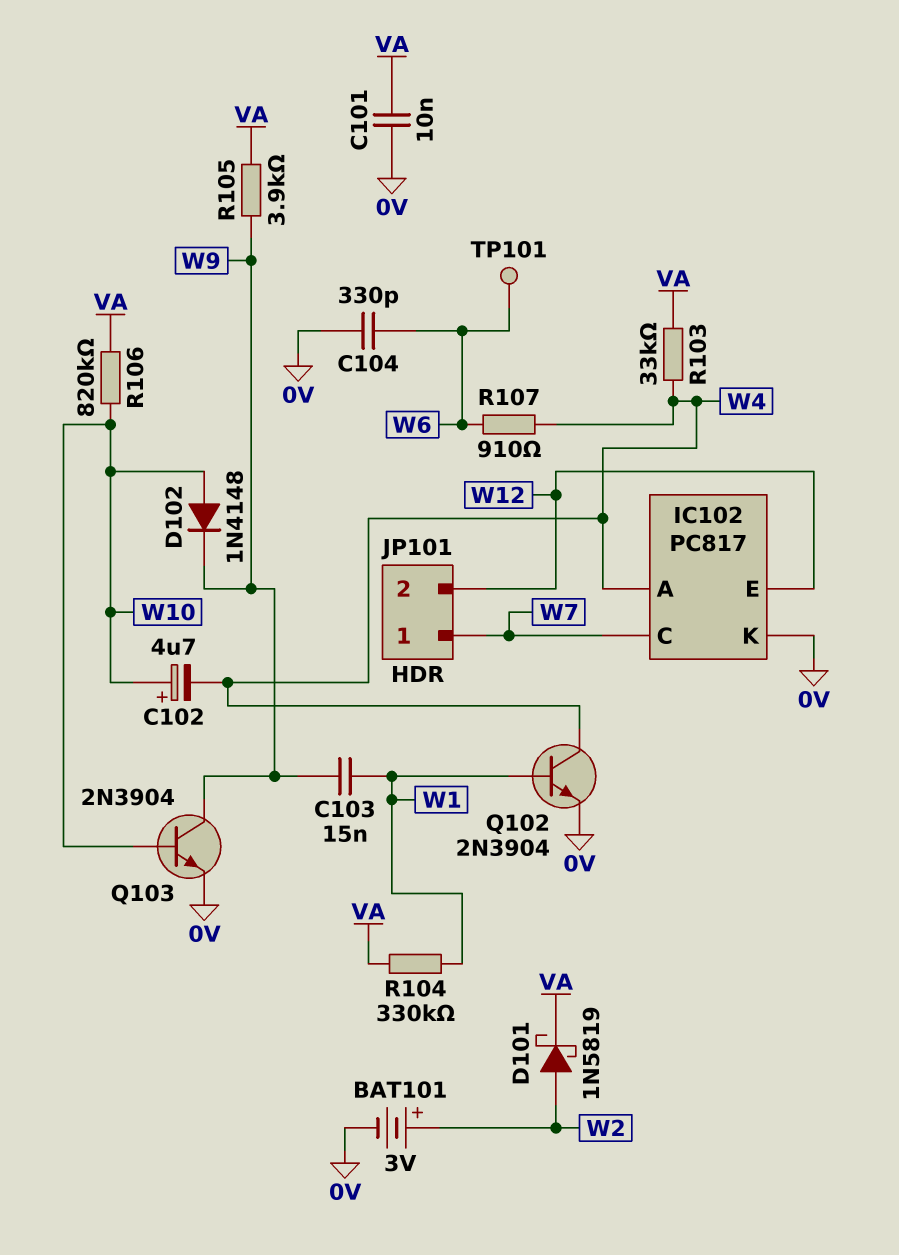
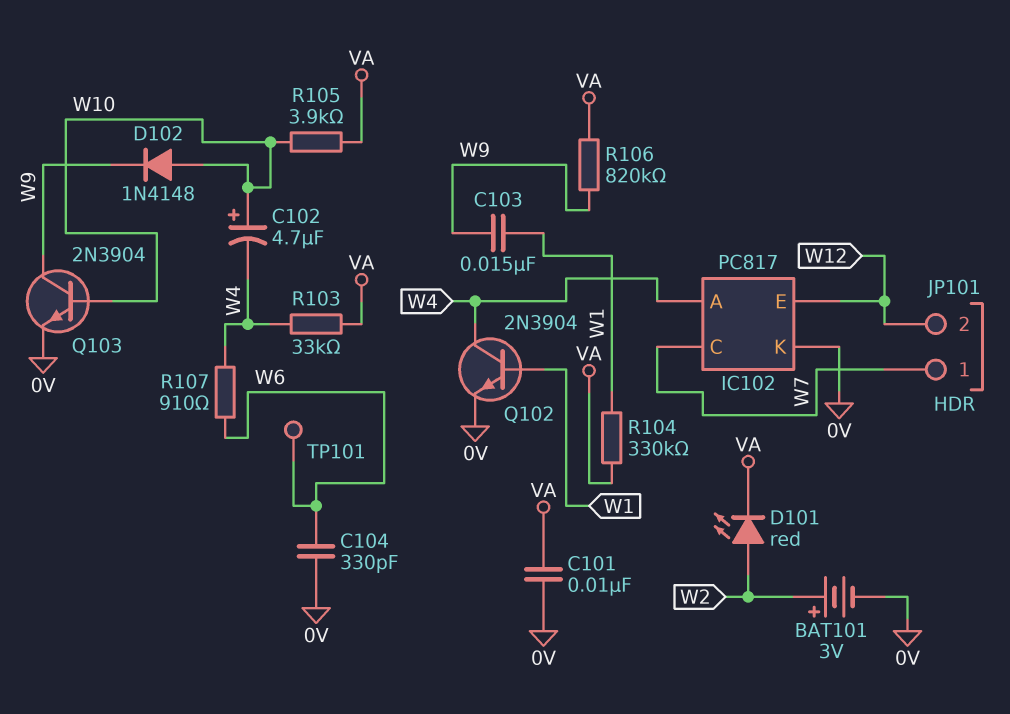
D101: schottky 1N5819 (A W2, K VA) -> LED red (A W2, K VA)
R105: 3.9k (VA, W9) -> 3.9k (VA, W10)
R106: 820k (VA, W10) -> 820k (VA, W9)

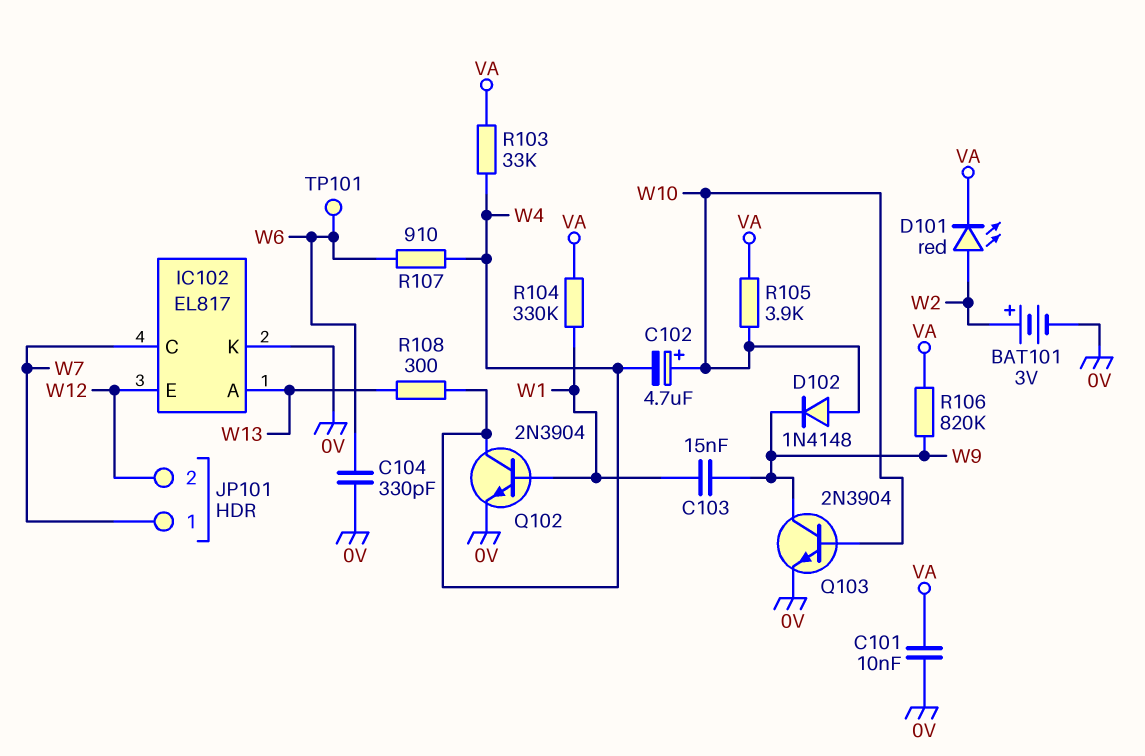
IC102: PC817 -> EL817
IC102 pin A: W4 -> W13
R108: none -> 300 (W4, W13)

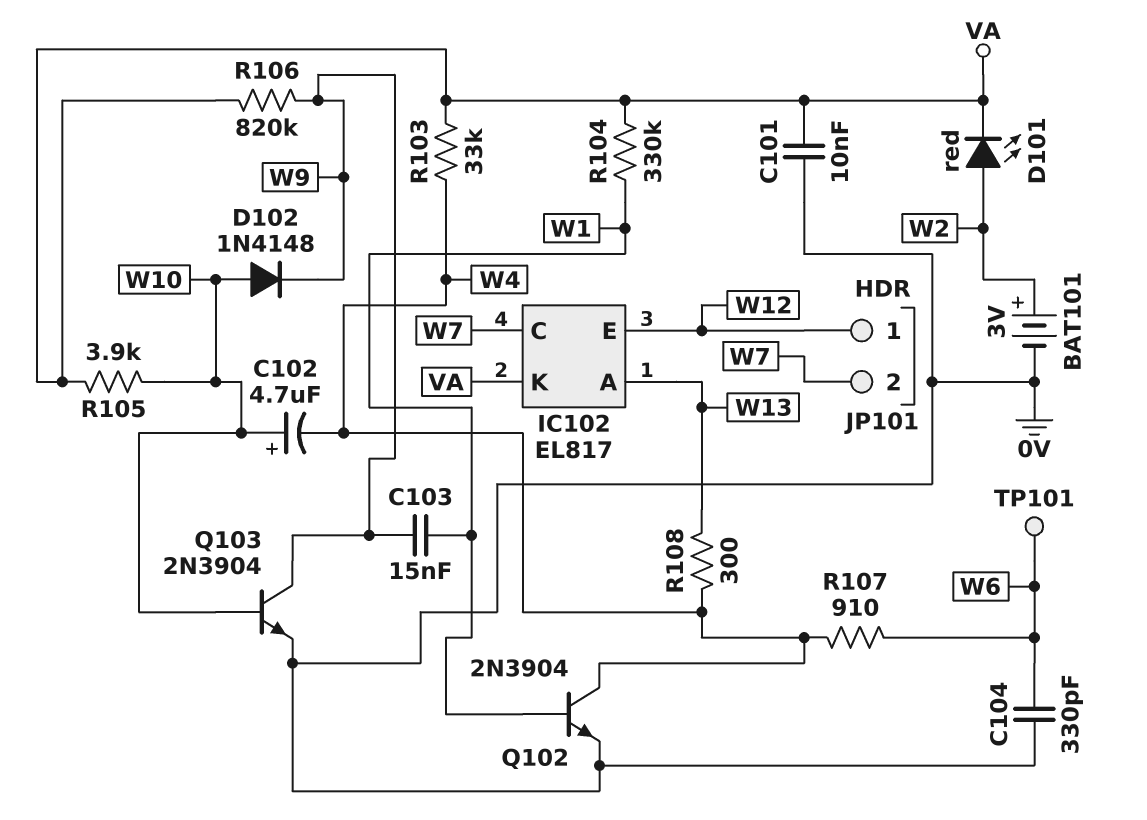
IC102 pin K: 0V -> VA
JP101 pin 1: W7 -> W12
JP101 pin 2: W12 -> W7

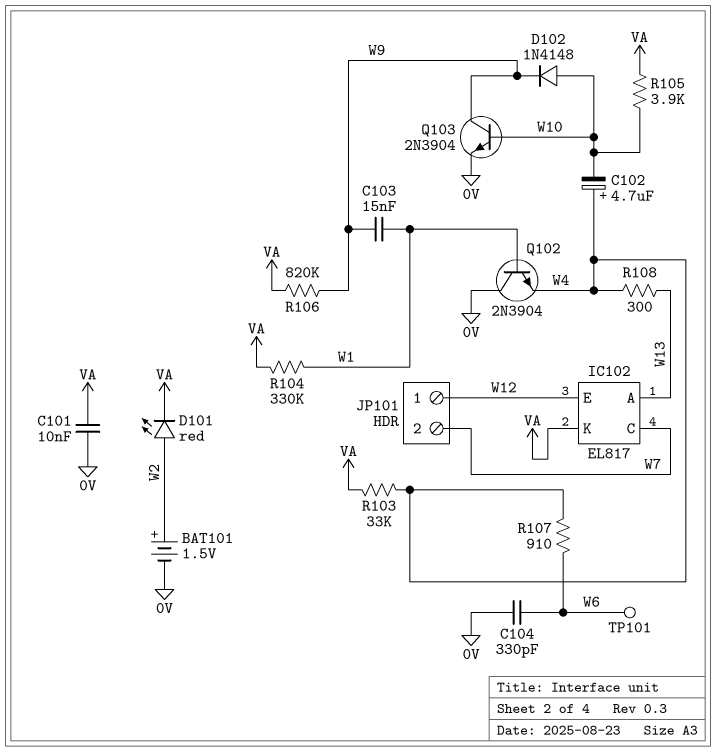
BAT101: 3V (plus W2, minus 0V) -> 1.5V (plus W2, minus 0V)
C102: 4.7uF (plus W10, minus W4) -> 4.7uF (plus W4, minus W10)
Q102: NPN 2N3904 (B W1, C W4, E 0V) -> NPN 2N3904 (B W1, C 0V, E W4)

